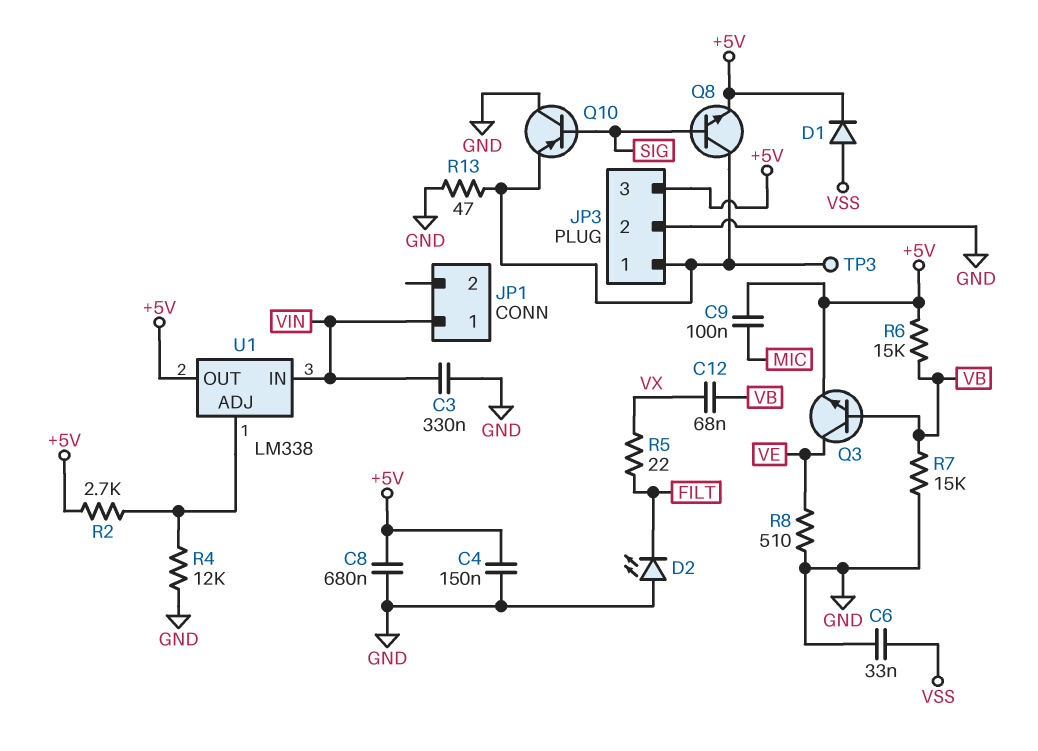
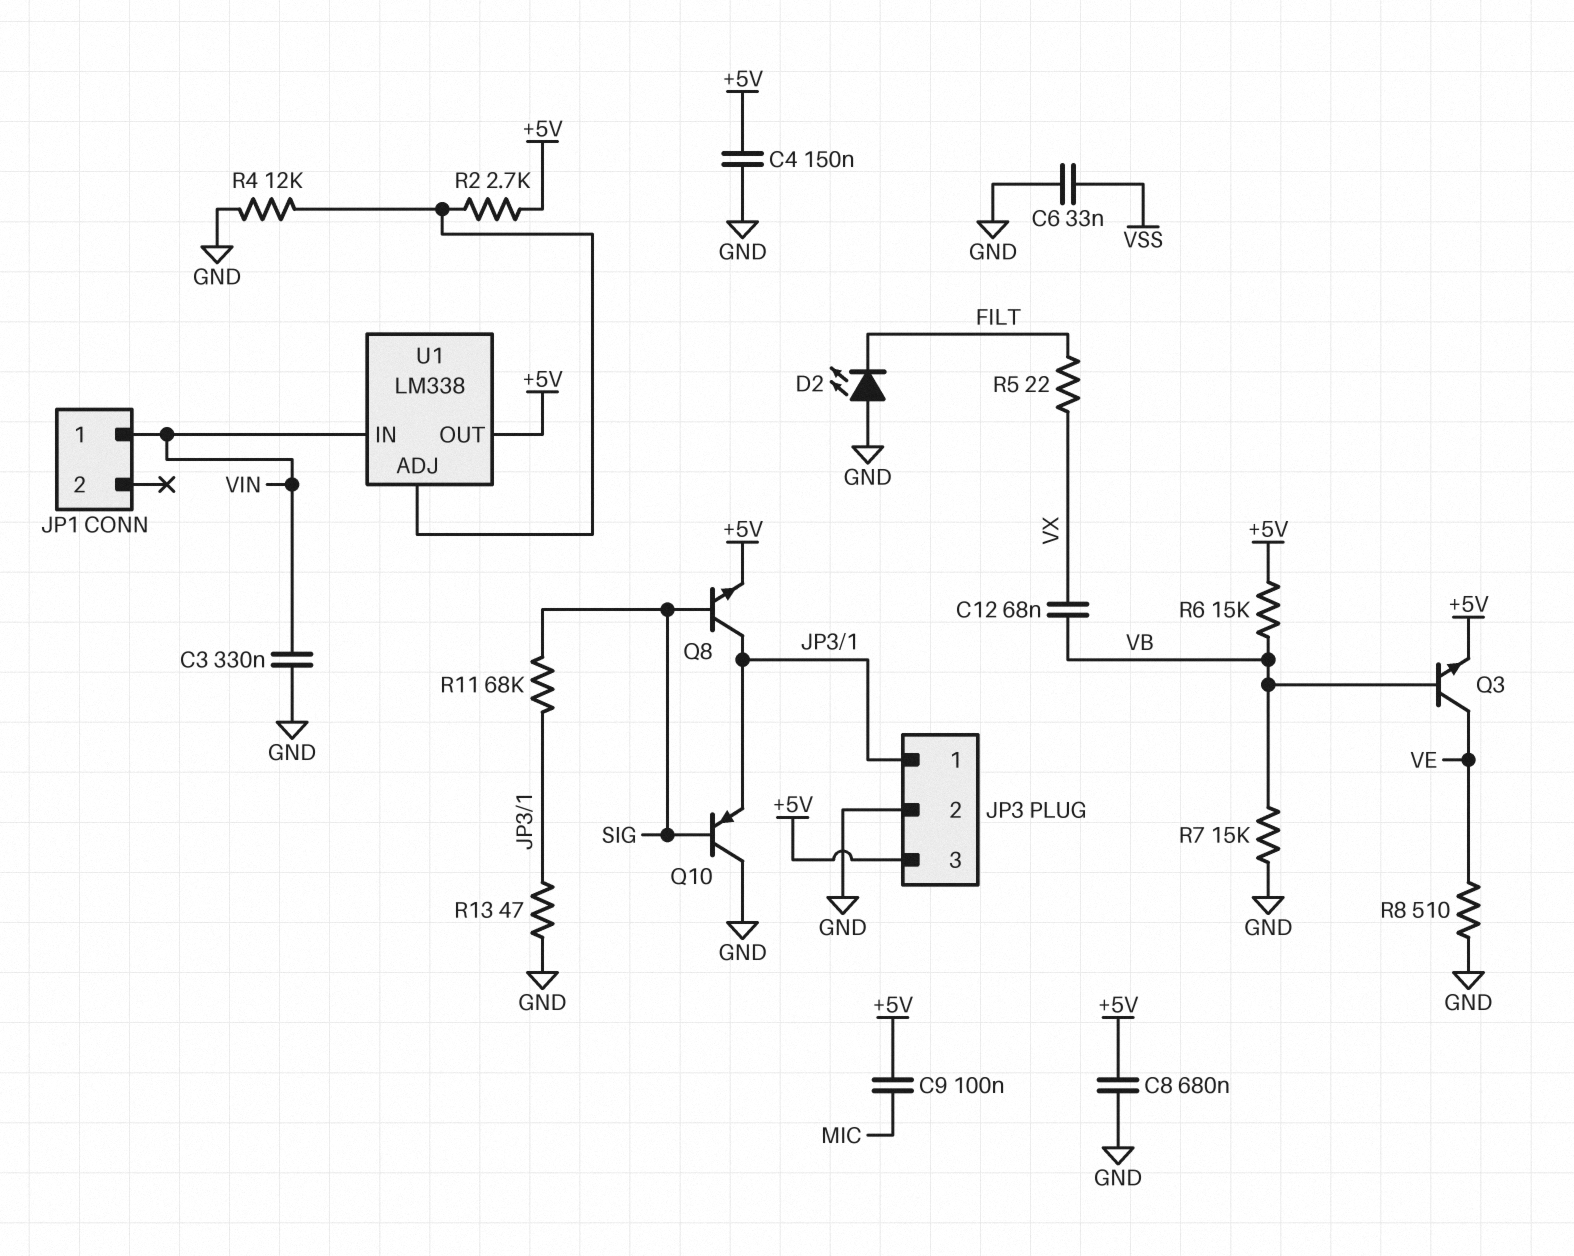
D1: diode (A VSS, K +5V) -> none
R11: none -> 68k (JP3/1, SIG)
TP3: test point (JP3/1) -> none

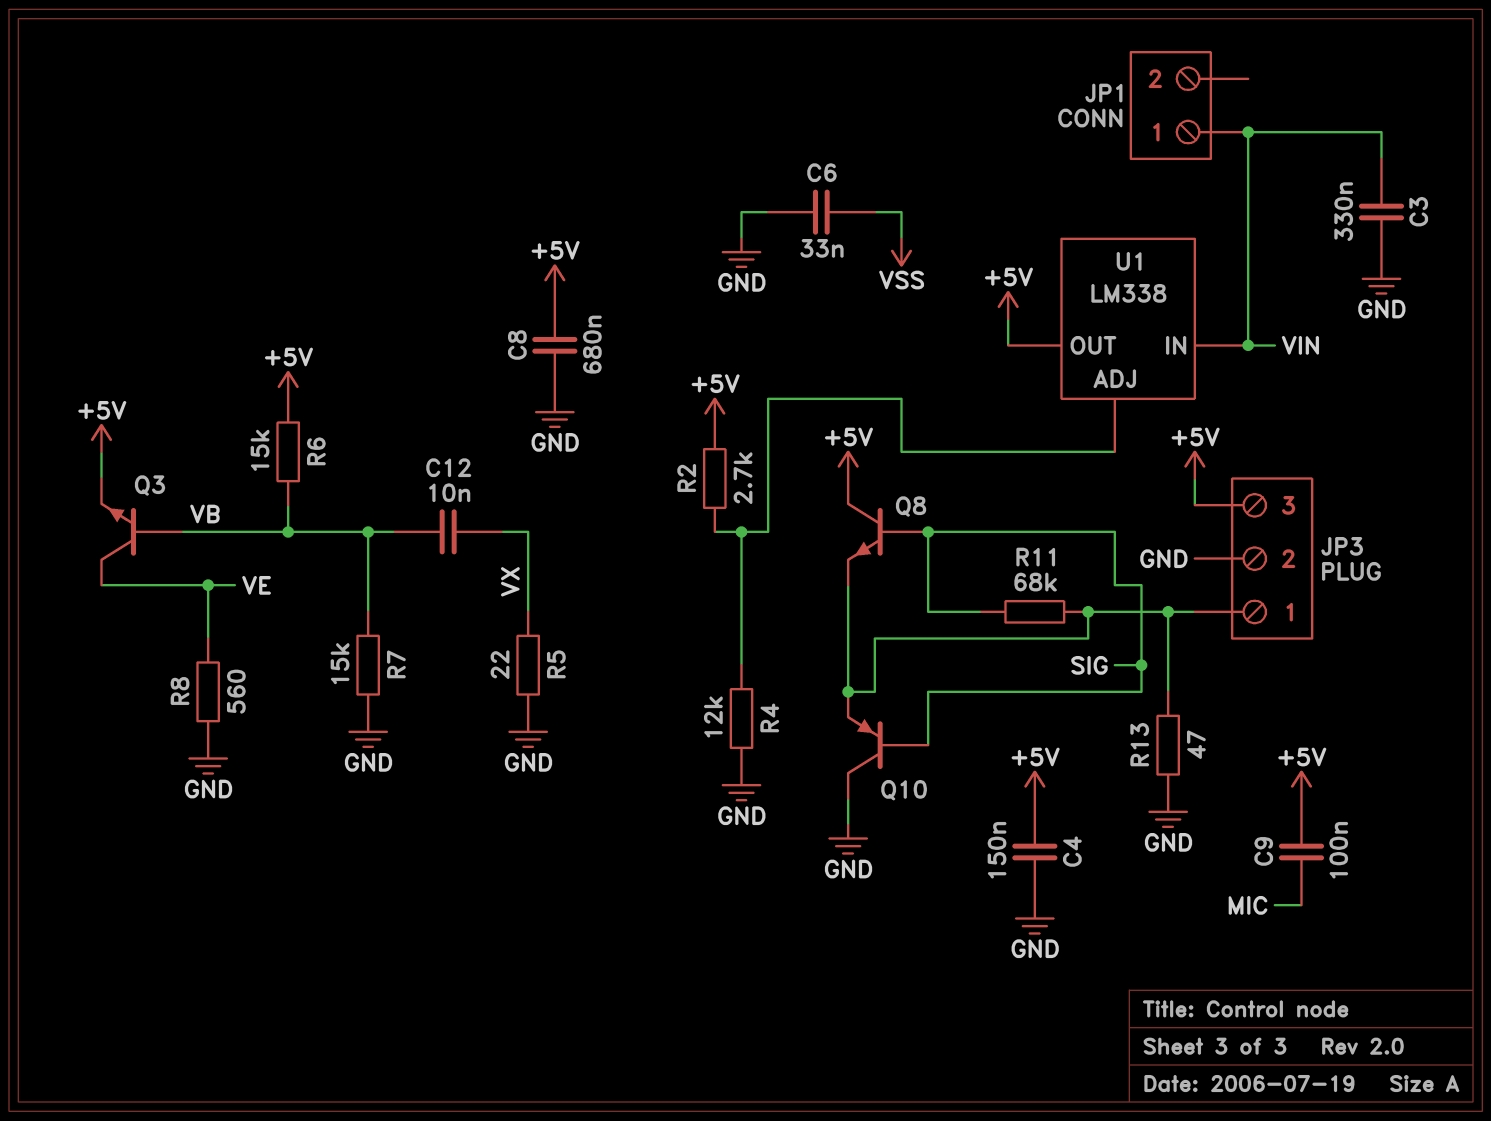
C12: 68nF (VB, VX) -> 10nF (VB, VX)
D2: LED (A GND, K FILT) -> none
Q8: NPN (B SIG, C JP3/1, E +5V) -> NPN (B SIG, C +5V, E JP3/1)
R5: 22 (FILT, VX) -> 22 (GND, VX)
R8: 510 (GND, VE) -> 560 (GND, VE)

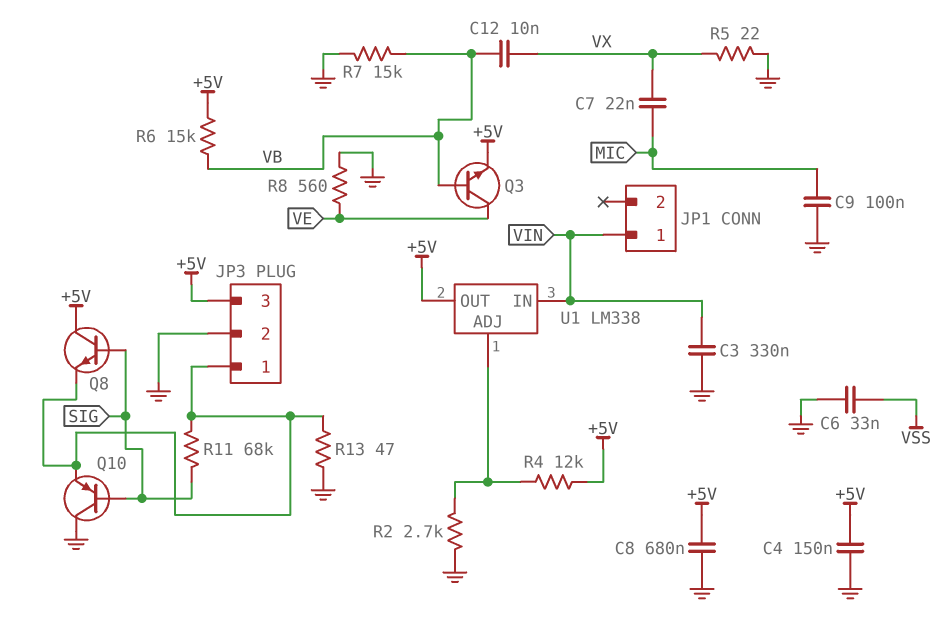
C7: none -> 22nF (MIC, VX)
C9: 100nF (+5V, MIC) -> 100nF (GND, MIC)
R2: 2.7k (+5V, U1/ADJ) -> 2.7k (GND, U1/ADJ)
R4: 12k (GND, U1/ADJ) -> 12k (+5V, U1/ADJ)

